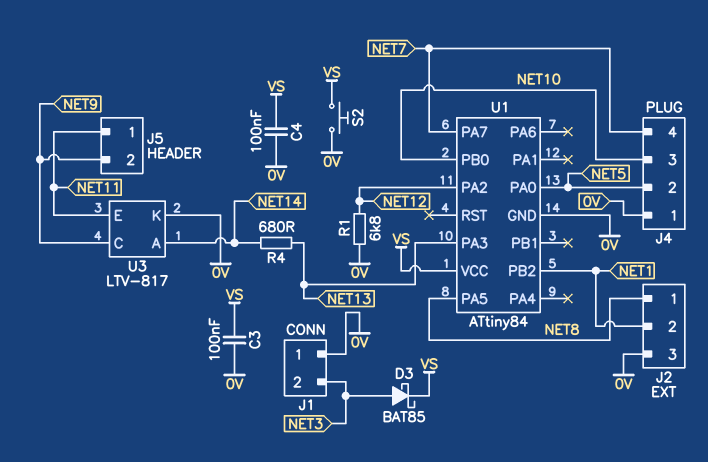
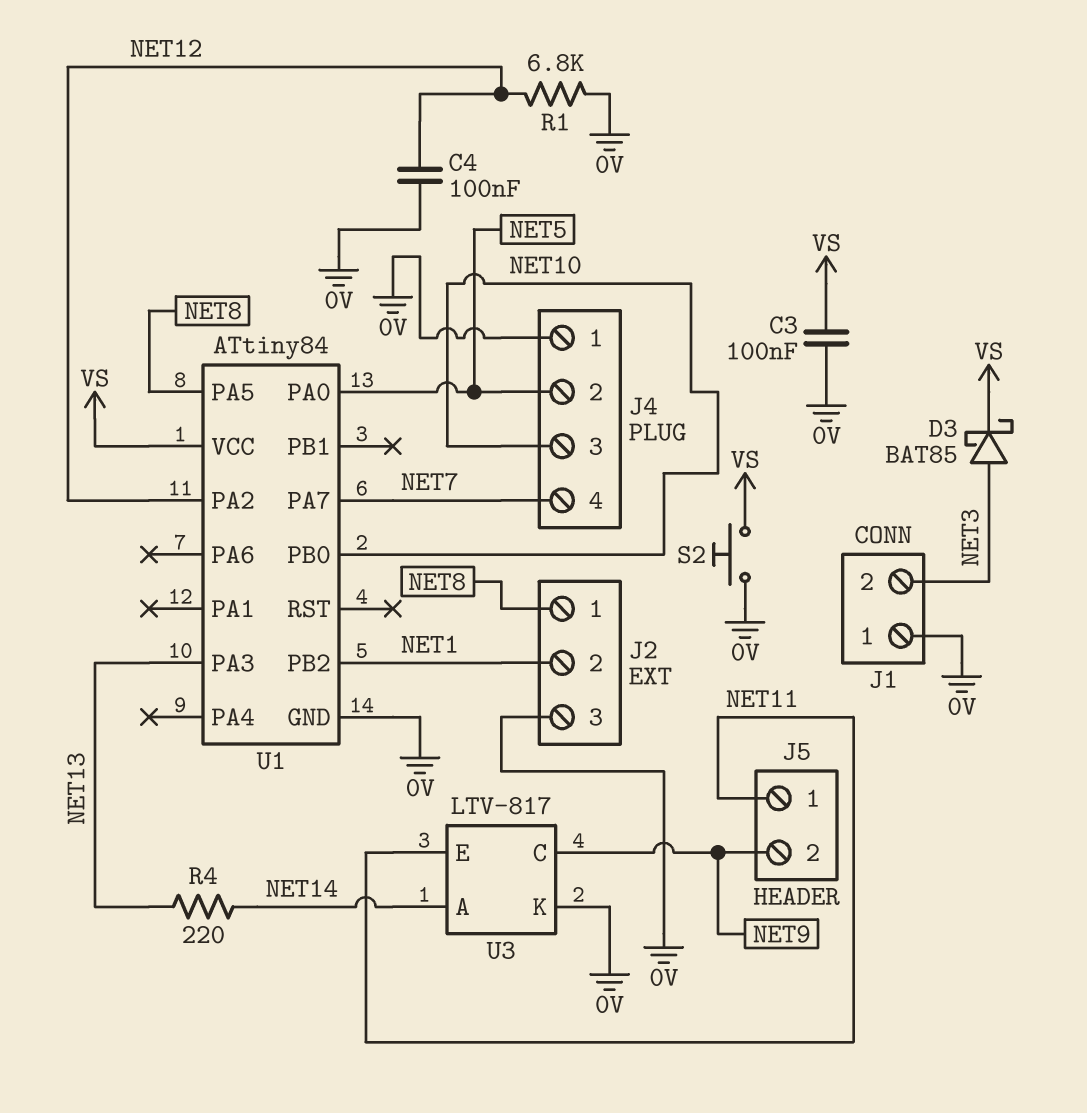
C4: 100nF (0V, VS) -> 100nF (0V, NET12)
R4: 680 (NET13, NET14) -> 220 (NET13, NET14)

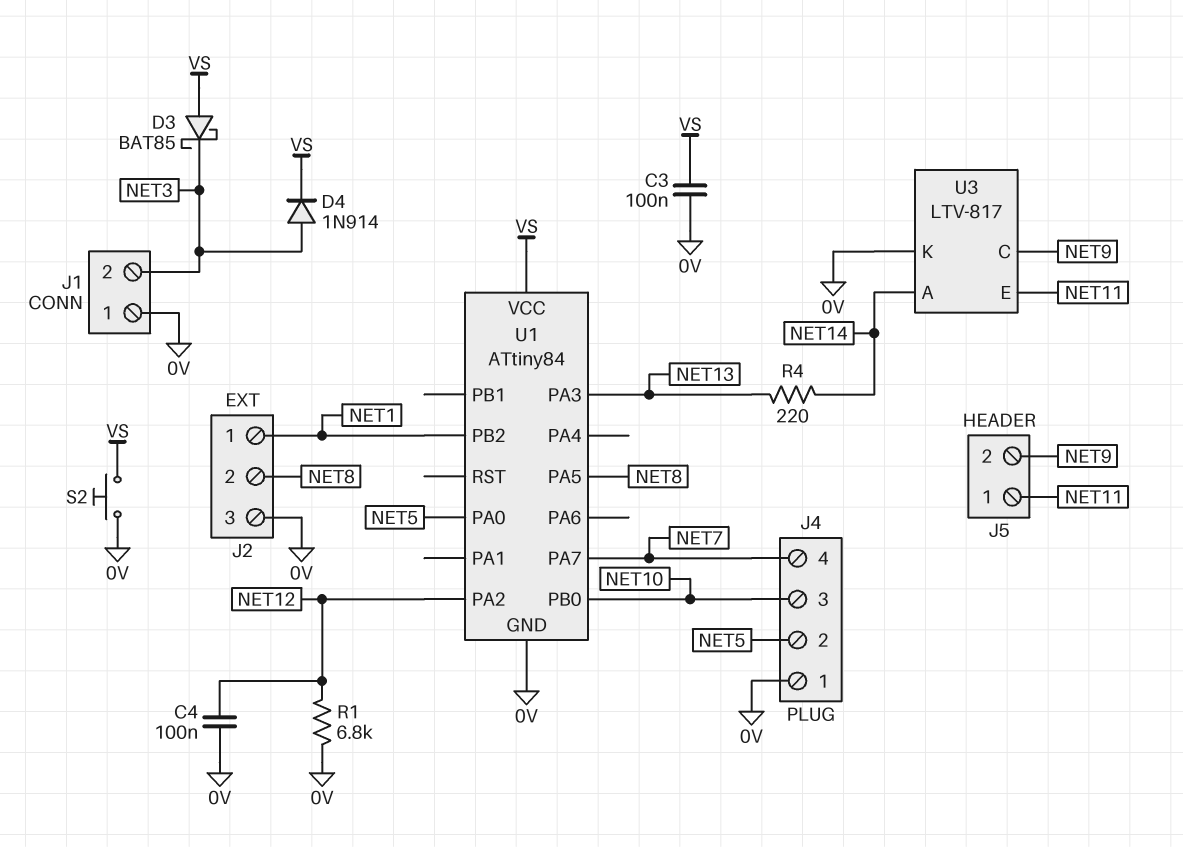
D3: schottky BAT85 (A NET3, K VS) -> schottky BAT85 (A VS, K NET3)
D4: none -> diode 1N914 (A NET3, K VS)
J2 pin 1: NET8 -> NET1
J2 pin 2: NET1 -> NET8

